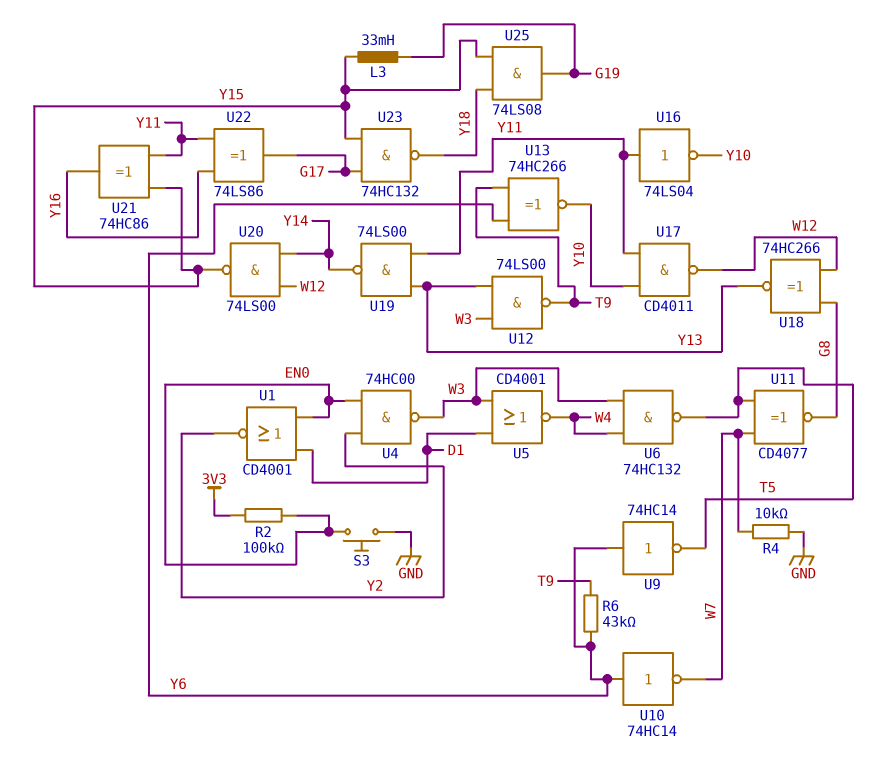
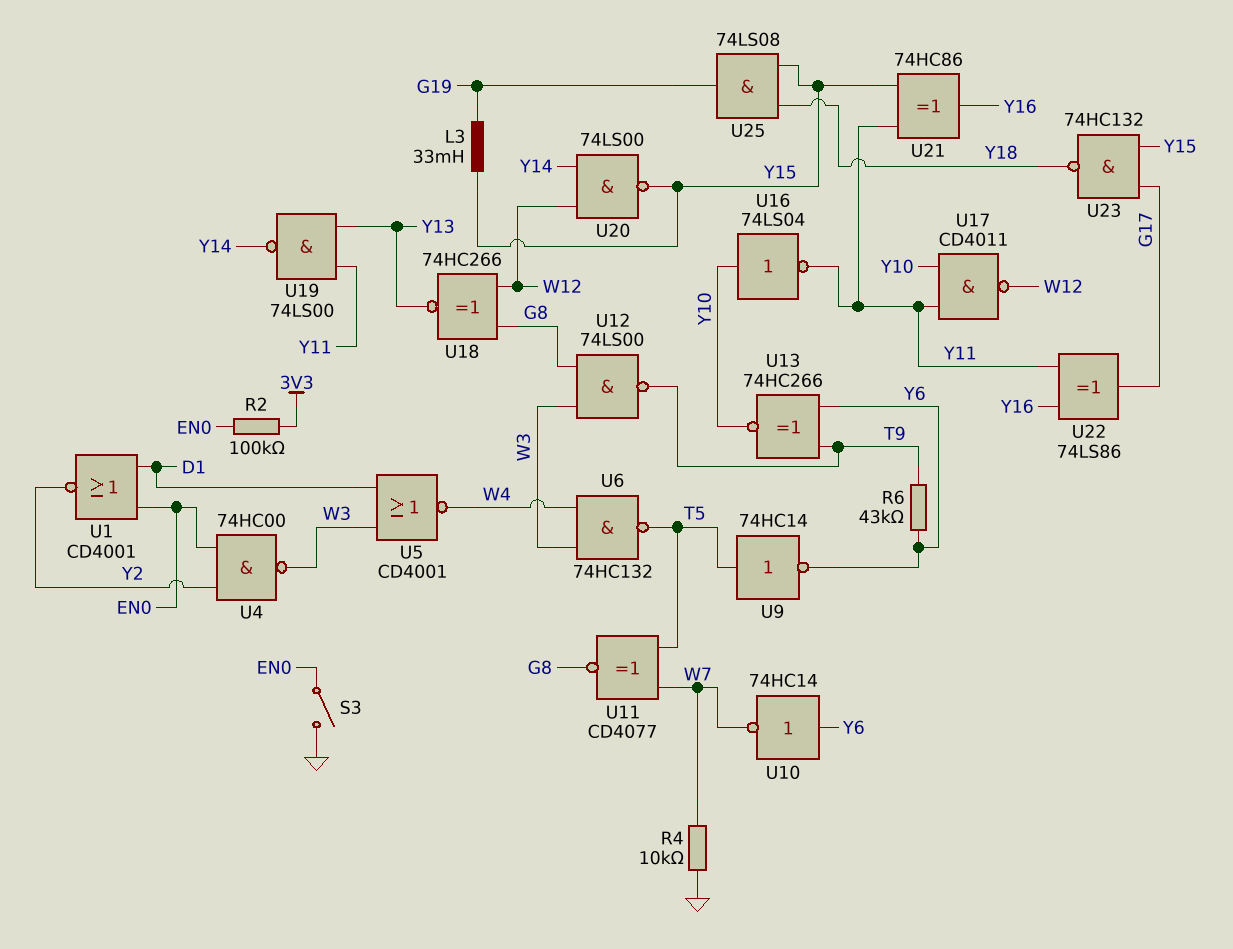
S3: button (EN0, GND) -> switch (EN0, GND)
U9: NOT 74HC14 (in Y6, out T5) -> NOT 74HC14 (in T5, out Y6)
U12: NAND 74LS00 (in W3, in Y13, out T9) -> NAND 74LS00 (in G8, in W3, out T9)
U16: NOT 74LS04 (in Y11, out Y10) -> NOT 74LS04 (in Y10, out Y11)

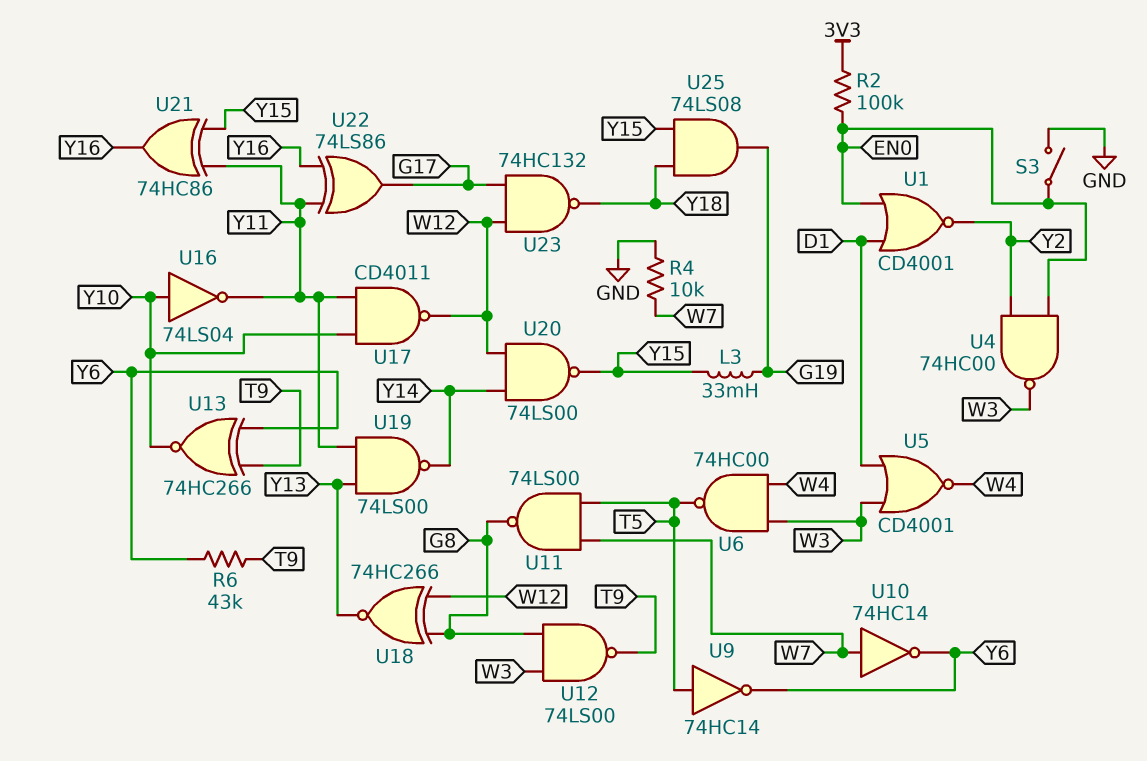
U6: NAND 74HC132 (in W3, in W4, out T5) -> NAND 74HC00 (in W3, in W4, out T5)
U10: NOT 74HC14 (in Y6, out W7) -> NOT 74HC14 (in W7, out Y6)
U11: XNOR CD4077 (in T5, in W7, out G8) -> NAND 74LS00 (in T5, in W7, out G8)
U23: NAND 74HC132 (in G17, in Y15, out Y18) -> NAND 74HC132 (in G17, in W12, out Y18)

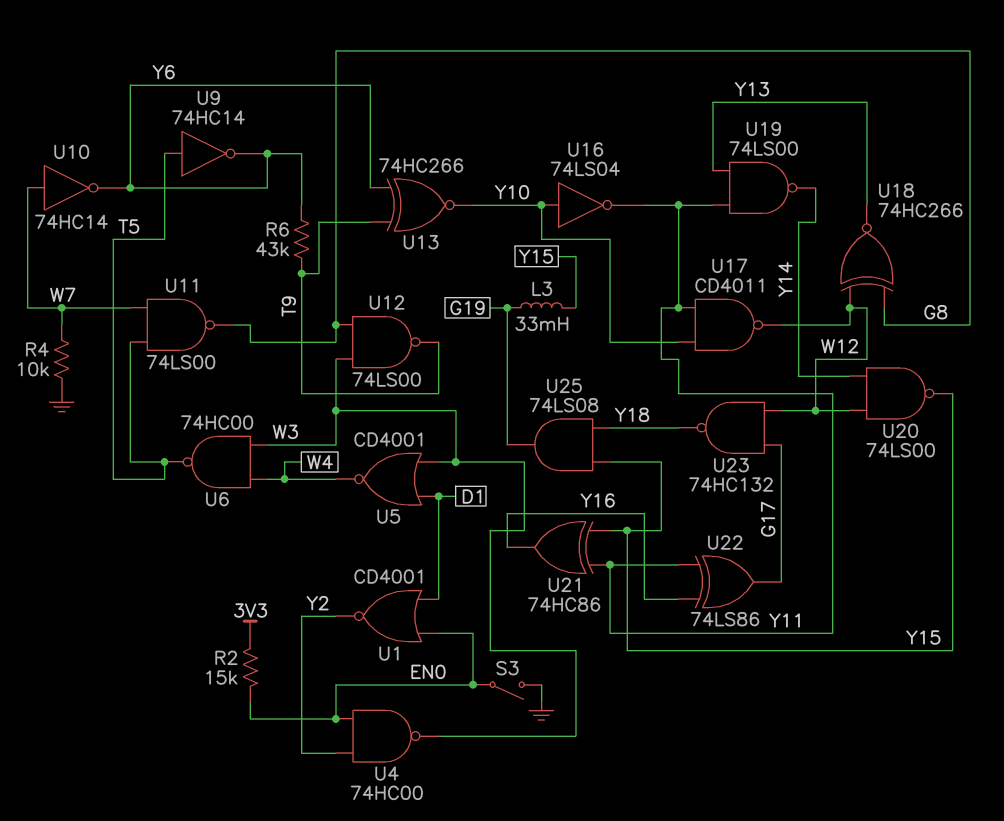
R2: 100k (3V3, EN0) -> 15k (3V3, EN0)

